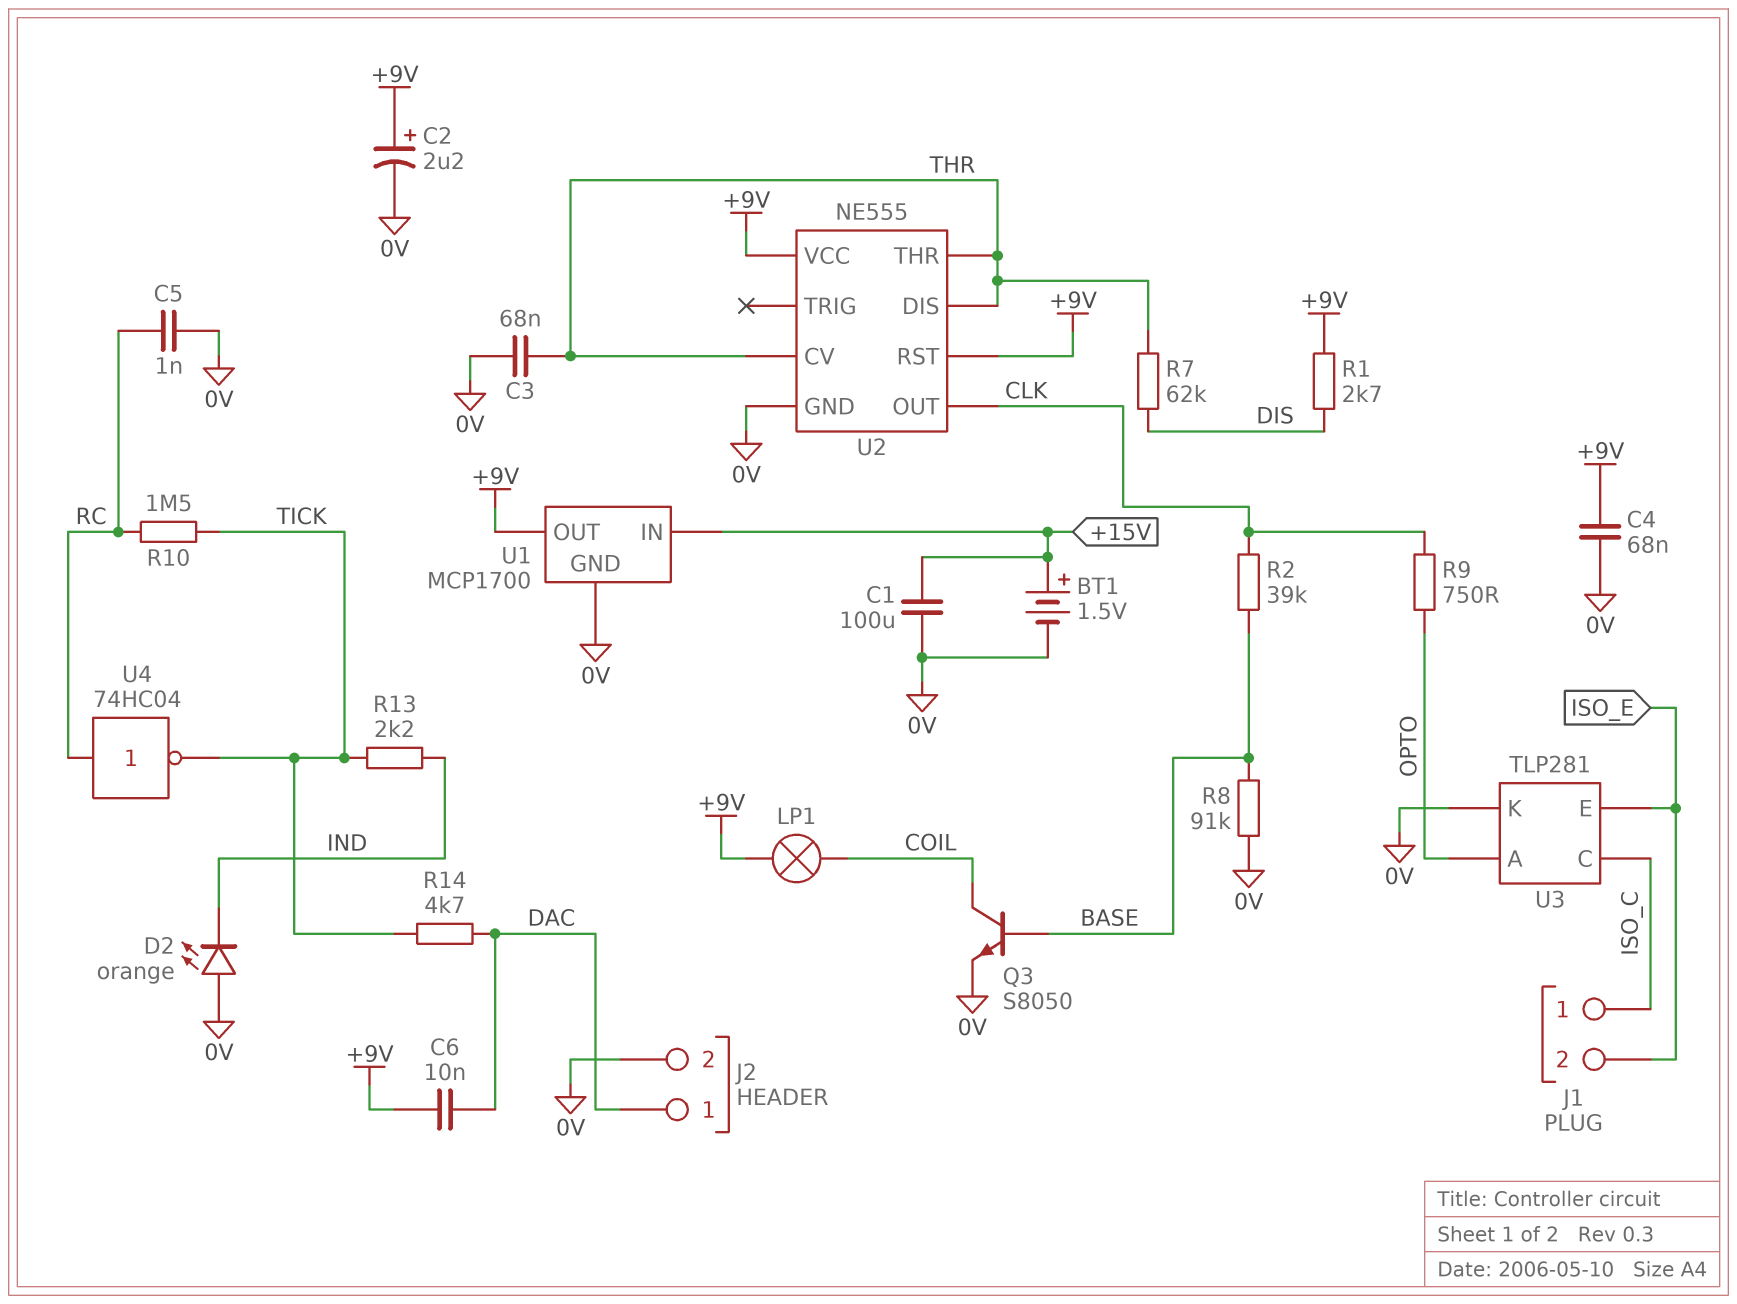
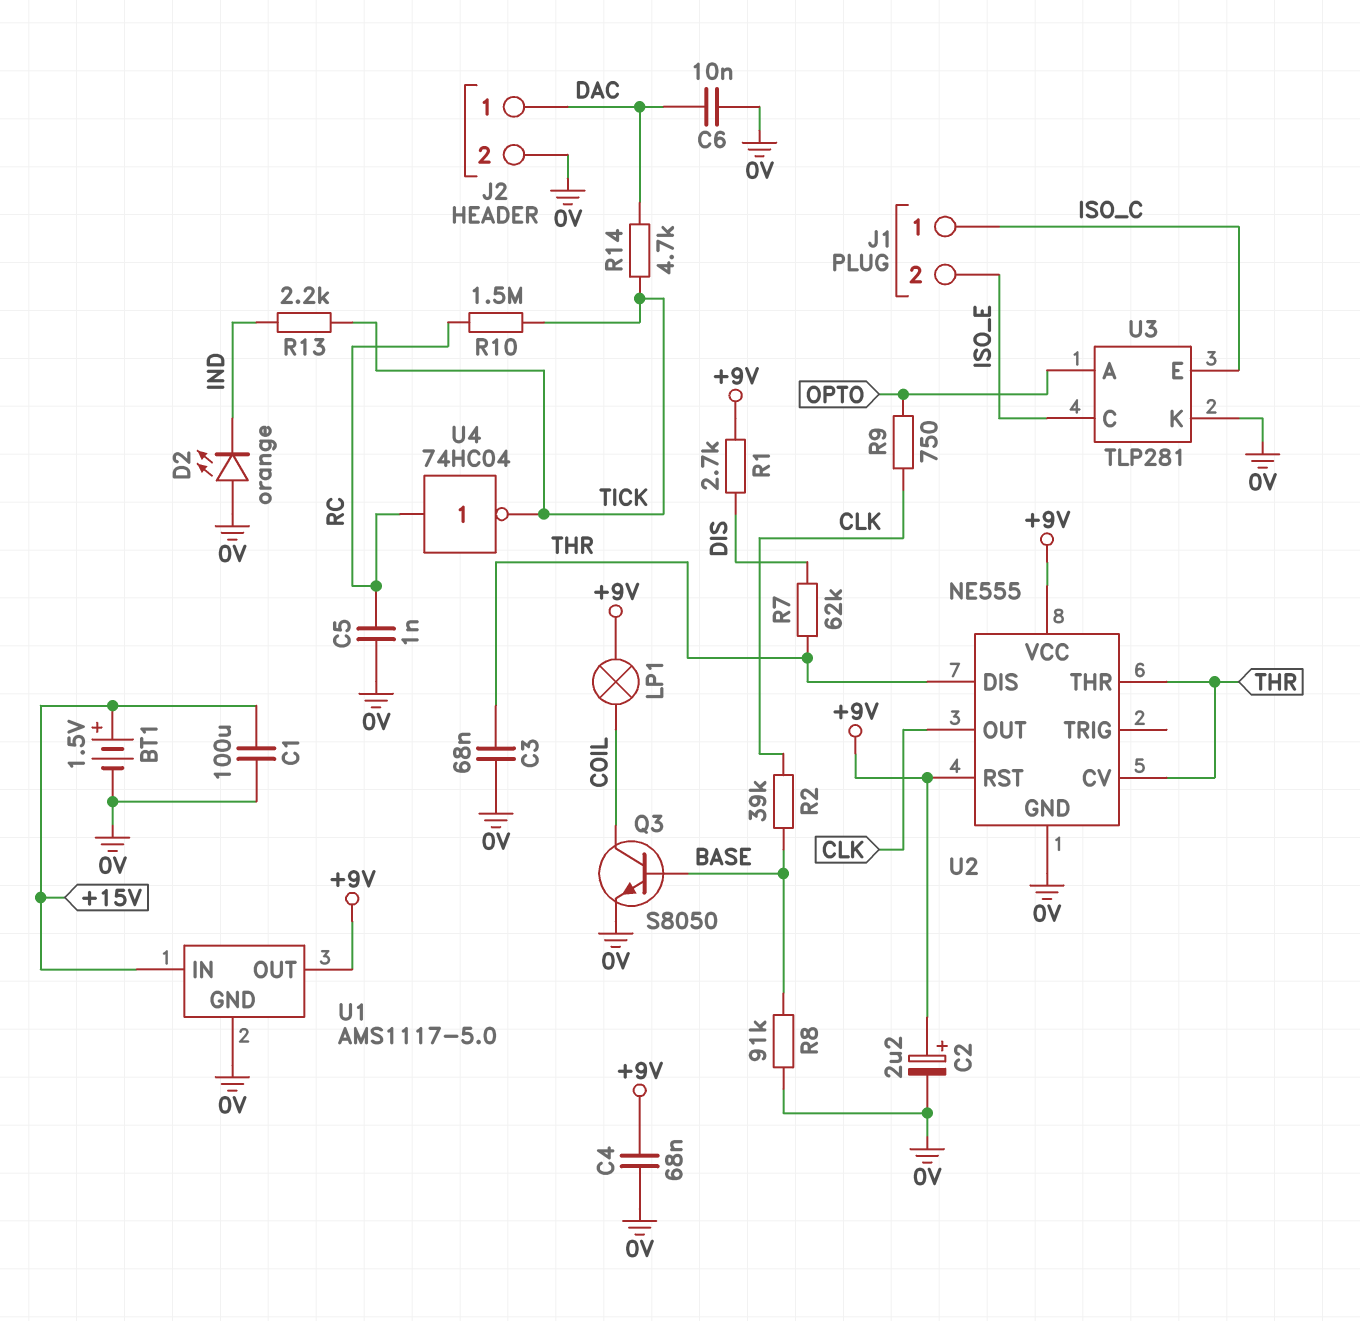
C6: 10nF (+9V, DAC) -> 10nF (0V, DAC)
U1: MCP1700 -> AMS1117-5.0
U3 pin C: ISO_C -> ISO_E
U3 pin E: ISO_E -> ISO_C

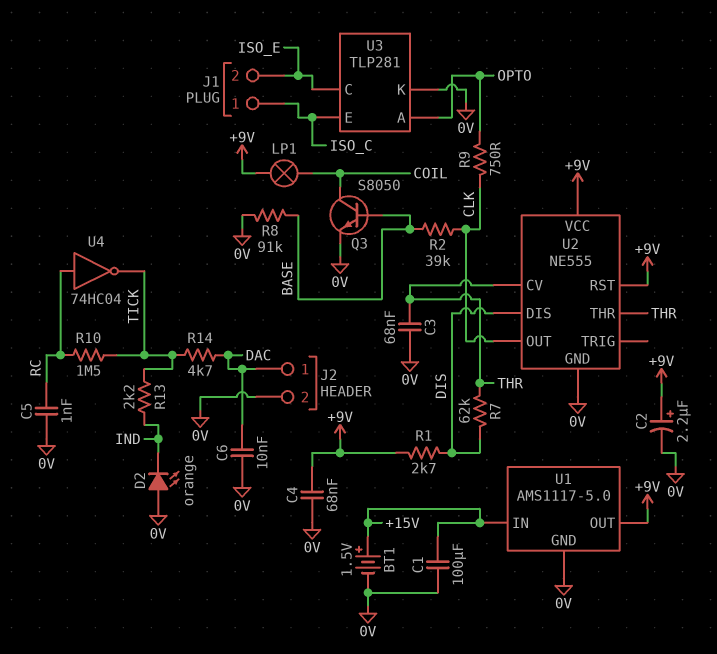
U2 pin DIS: THR -> DIS

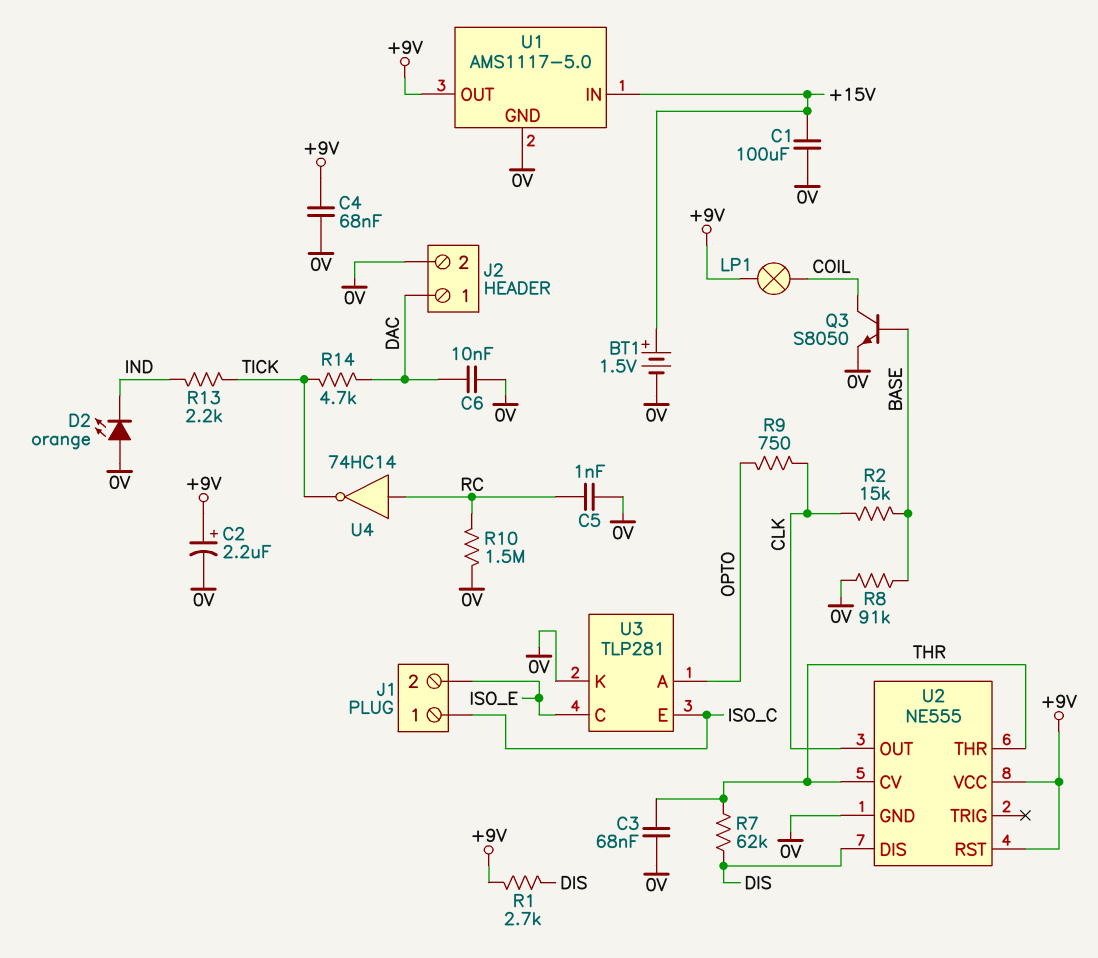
R2: 39k (BASE, CLK) -> 15k (BASE, CLK)
R10: 1.5M (RC, TICK) -> 1.5M (0V, RC)
U4: NOT 74HC04 (in RC, out TICK) -> NOT 74HC14 (in RC, out TICK)

